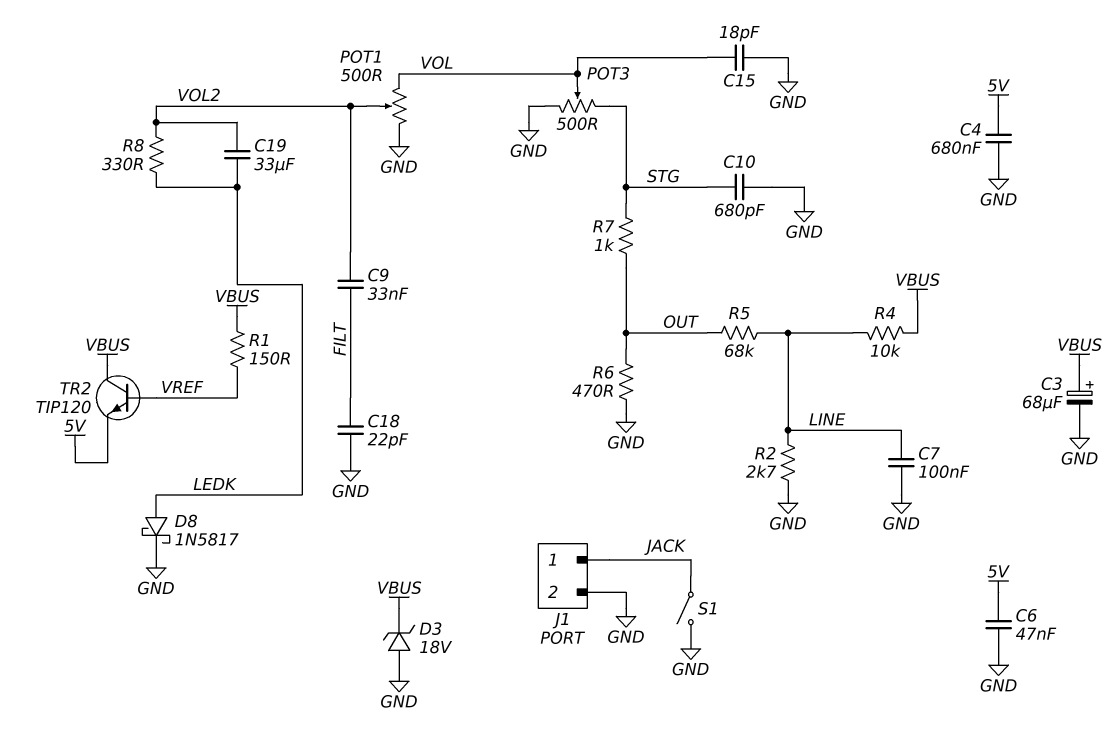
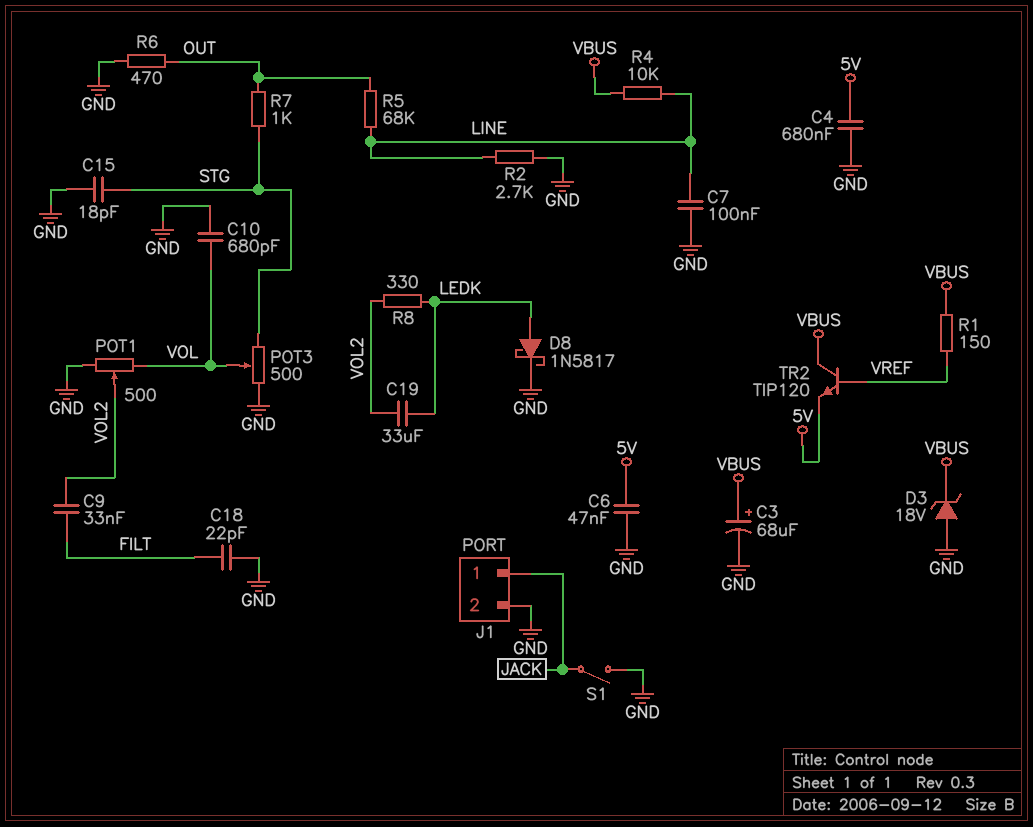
C10: 680pF (GND, STG) -> 680pF (GND, VOL)
C15: 18pF (GND, VOL) -> 18pF (GND, STG)

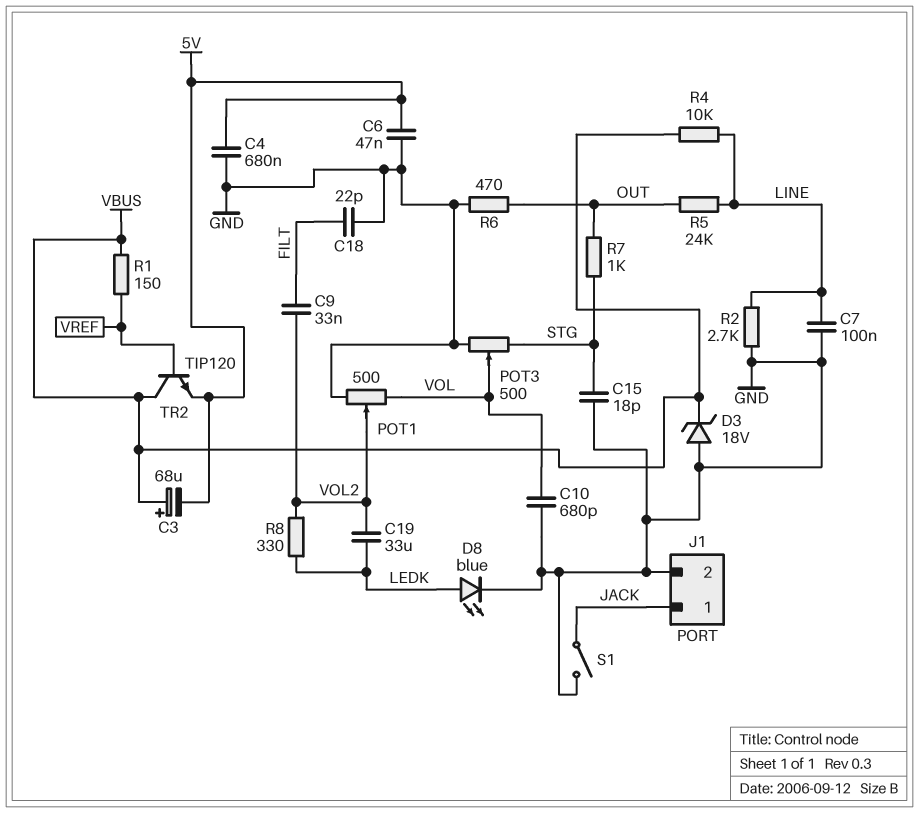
C3: 68uF (plus VBUS, minus GND) -> 68uF (plus VBUS, minus 5V)
D8: schottky 1N5817 (A LEDK, K GND) -> LED blue (A LEDK, K GND)
R5: 68k (LINE, OUT) -> 24k (LINE, OUT)

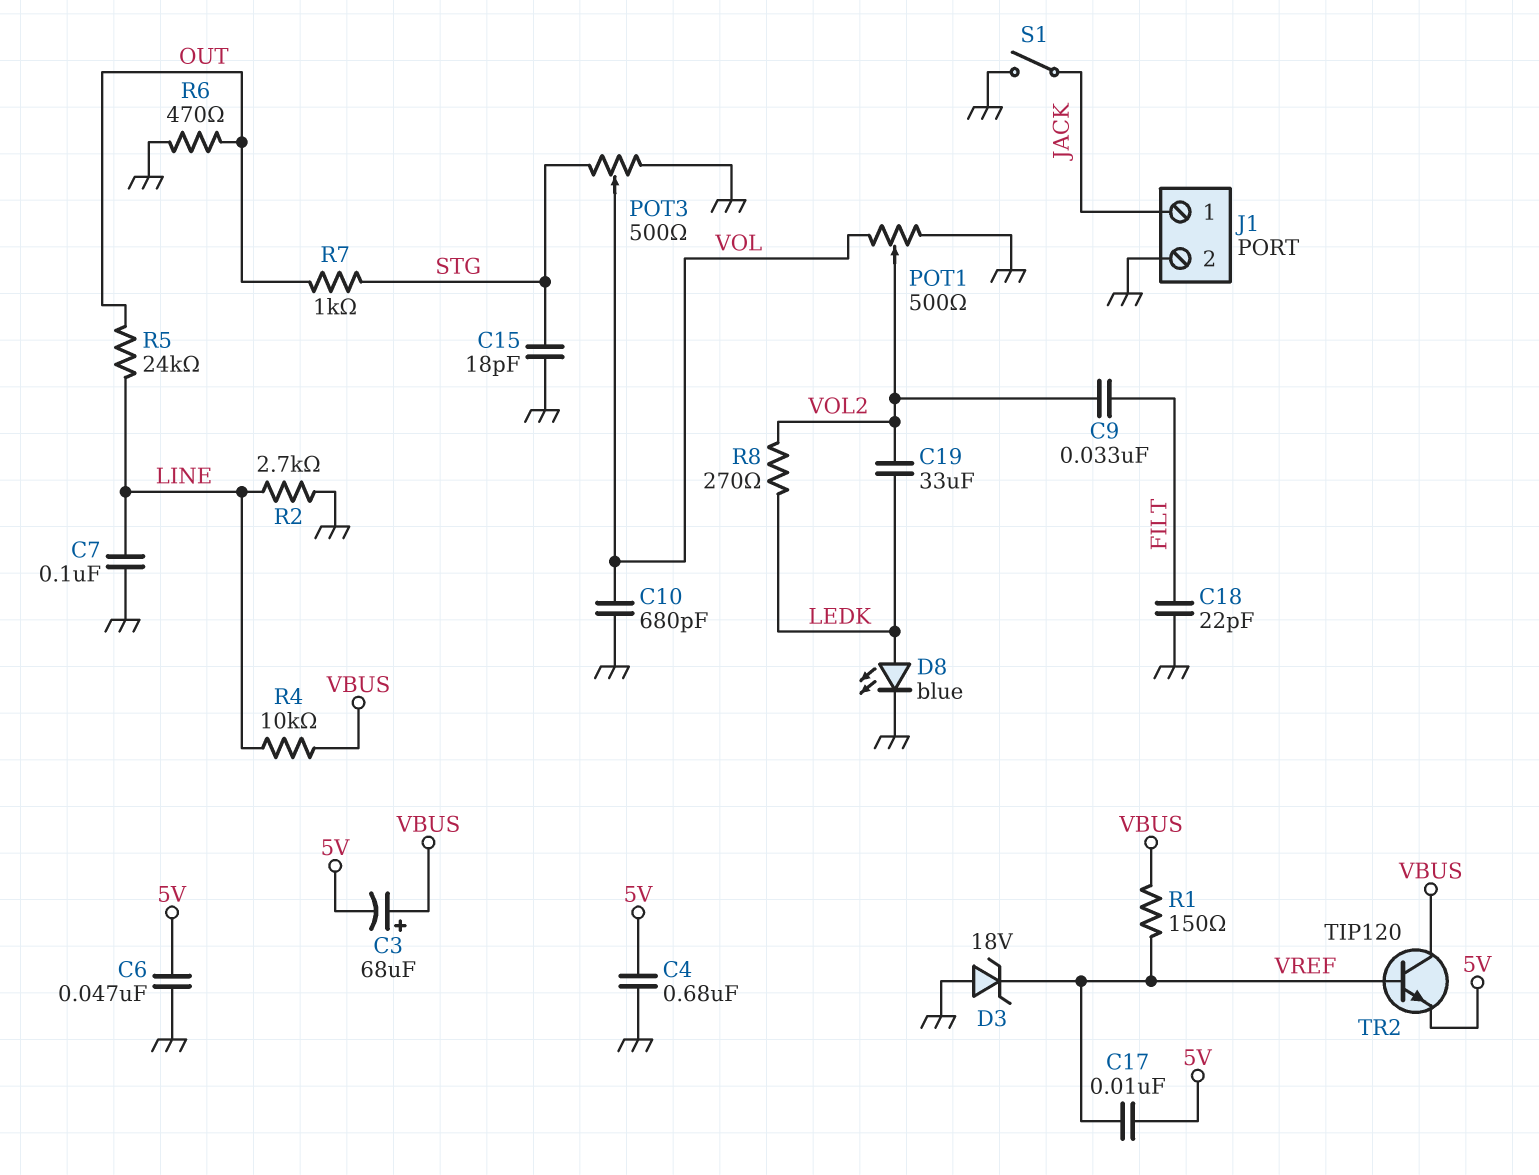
C17: none -> 10nF (5V, VREF)
D3: zener 18V (A GND, K VBUS) -> zener 18V (A GND, K VREF)
R8: 330 (LEDK, VOL2) -> 270 (LEDK, VOL2)

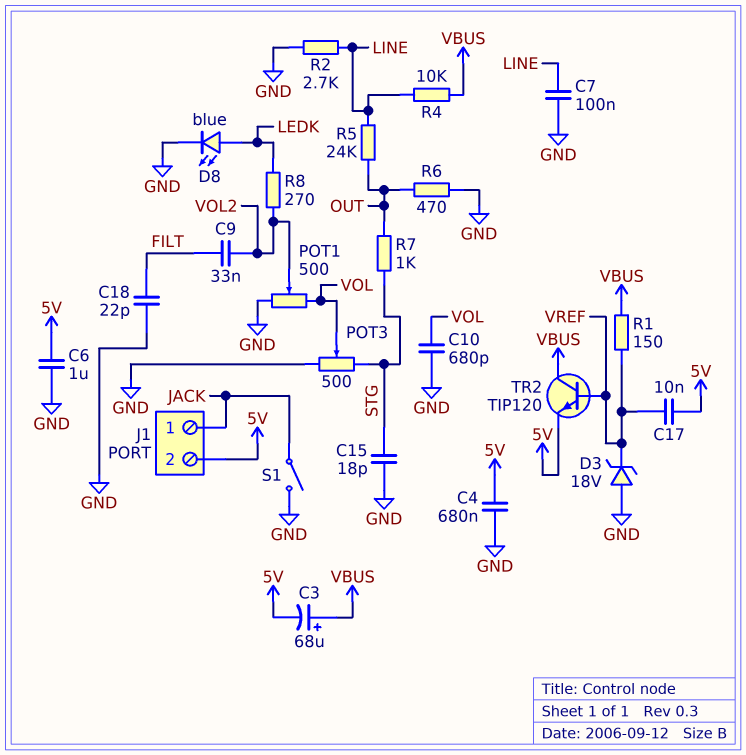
C6: 47nF (5V, GND) -> 1uF (5V, GND)
C19: 33uF (LEDK, VOL2) -> none
J1 pin 2: GND -> 5V

